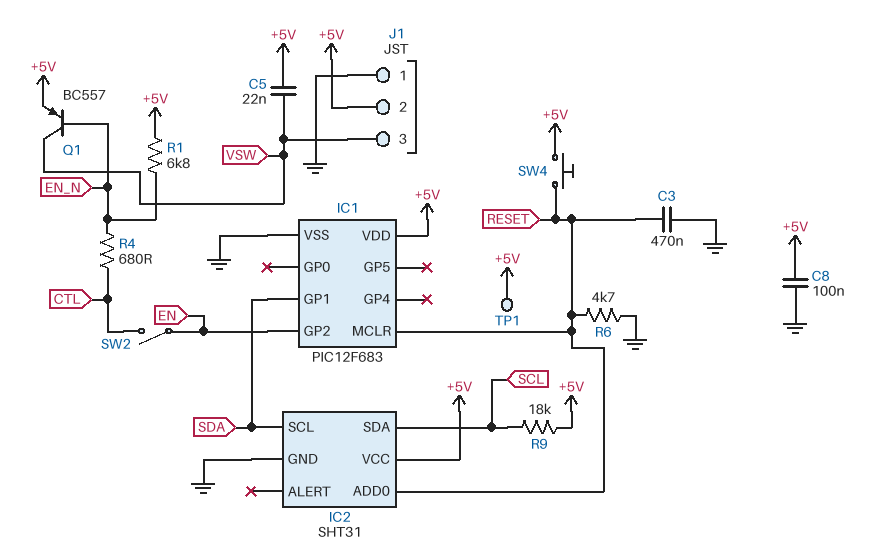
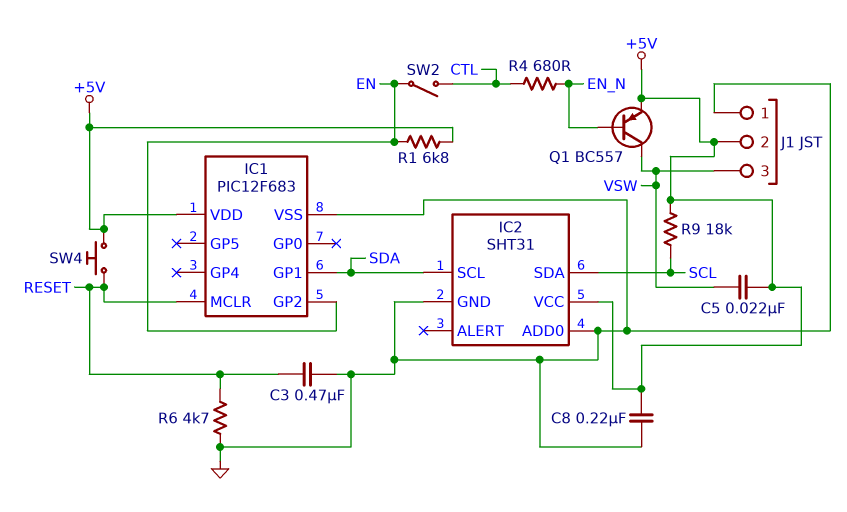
C8: 100nF (+5V, GND) -> 220nF (+5V, GND)
IC2 pin ADD0: RESET -> GND
R1: 6.8k (+5V, EN_N) -> 6.8k (+5V, EN)
TP1: test point (+5V) -> none

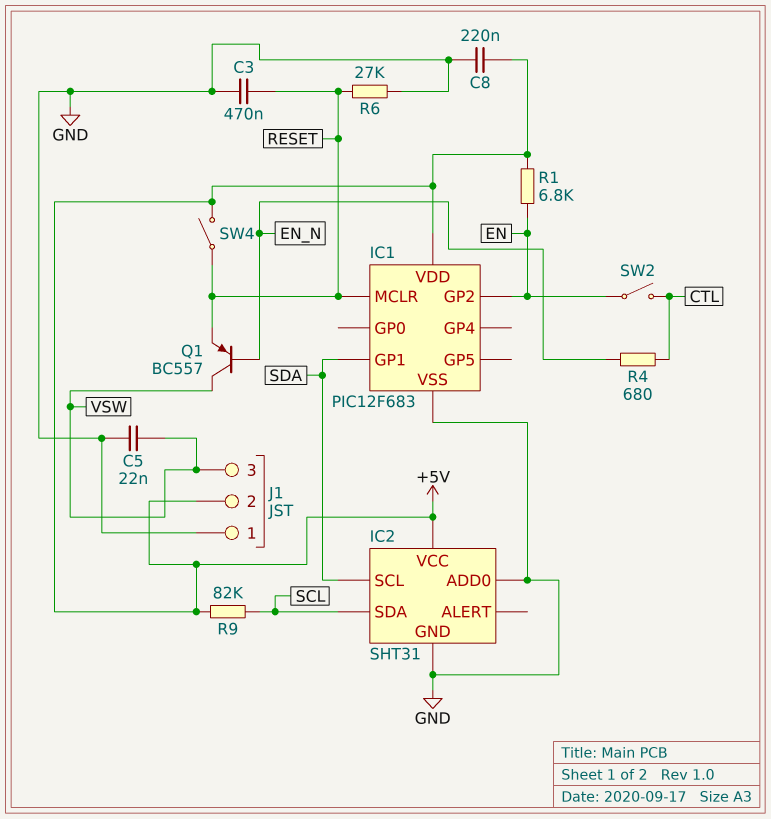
C5: 22nF (+5V, VSW) -> 22nF (GND, VSW)
Q1: PNP BC557 (B EN_N, C VSW, E +5V) -> PNP BC557 (B EN_N, C VSW, E RESET)
R6: 4.7k (GND, RESET) -> 27k (GND, RESET)
R9: 18k (+5V, SCL) -> 82k (+5V, SCL)
SW4: button (+5V, RESET) -> switch (+5V, RESET)

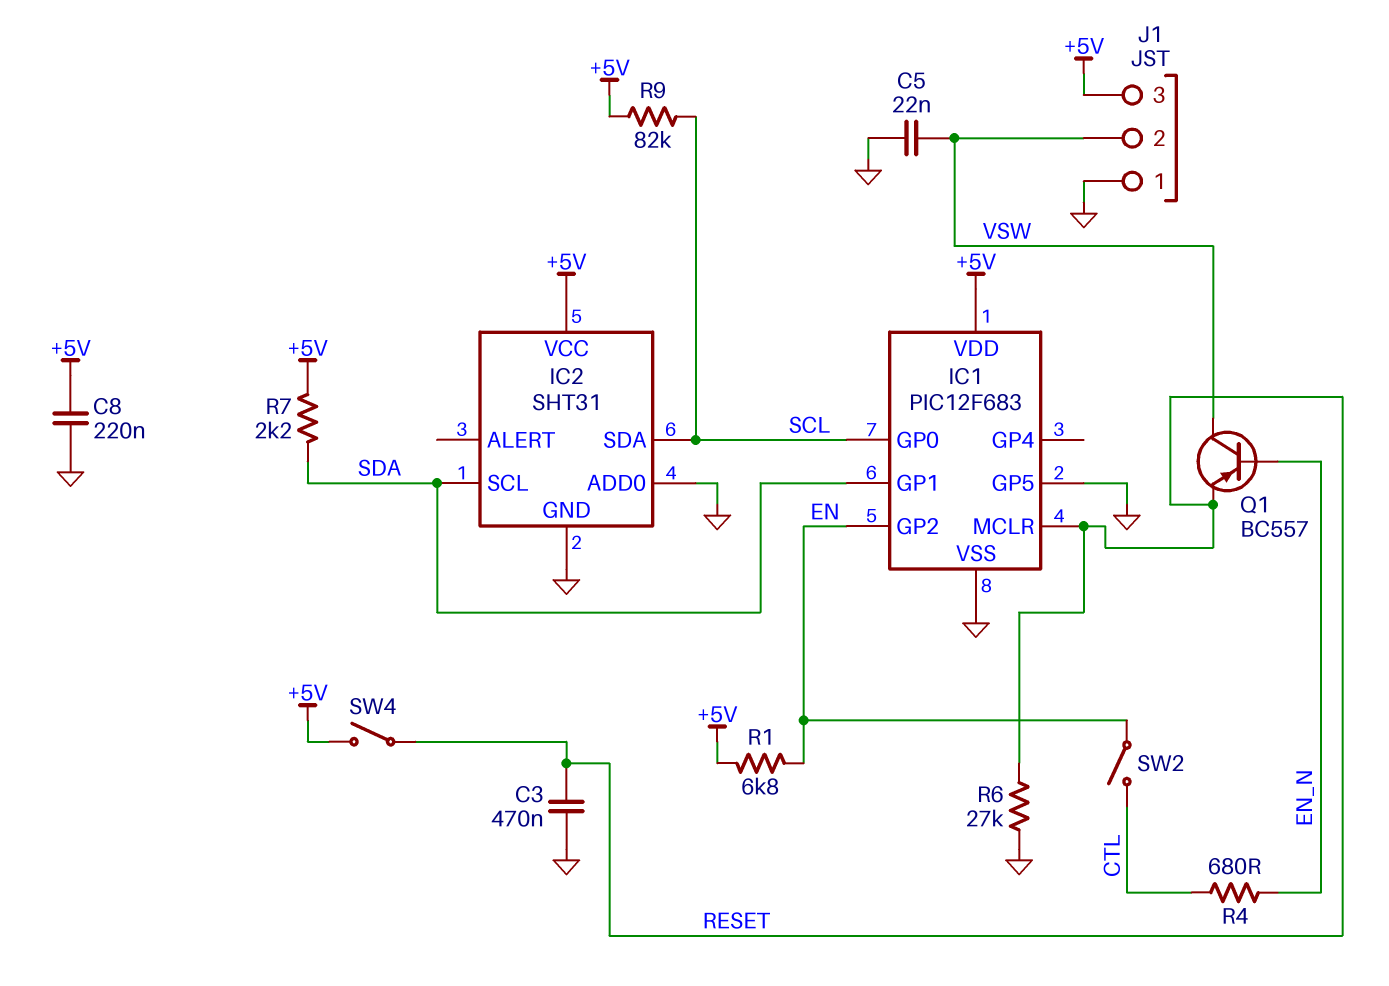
IC1 pin GP0: none -> SCL
IC1 pin GP5: none -> GND
J1 pin 2: +5V -> VSW
J1 pin 3: VSW -> +5V
R7: none -> 2.2k (+5V, SDA)

